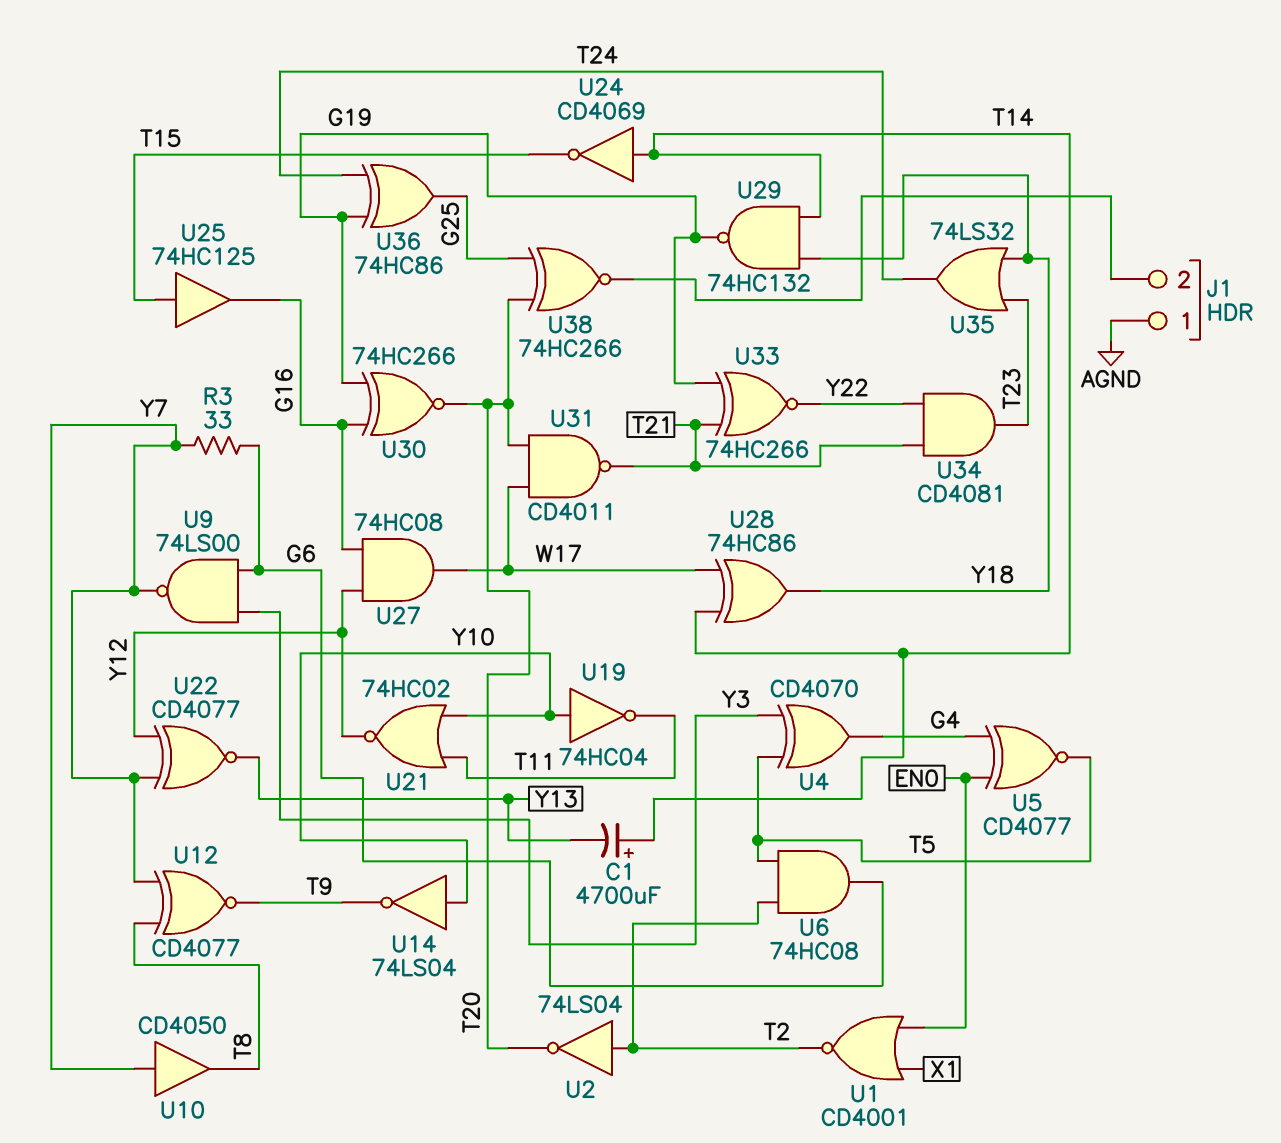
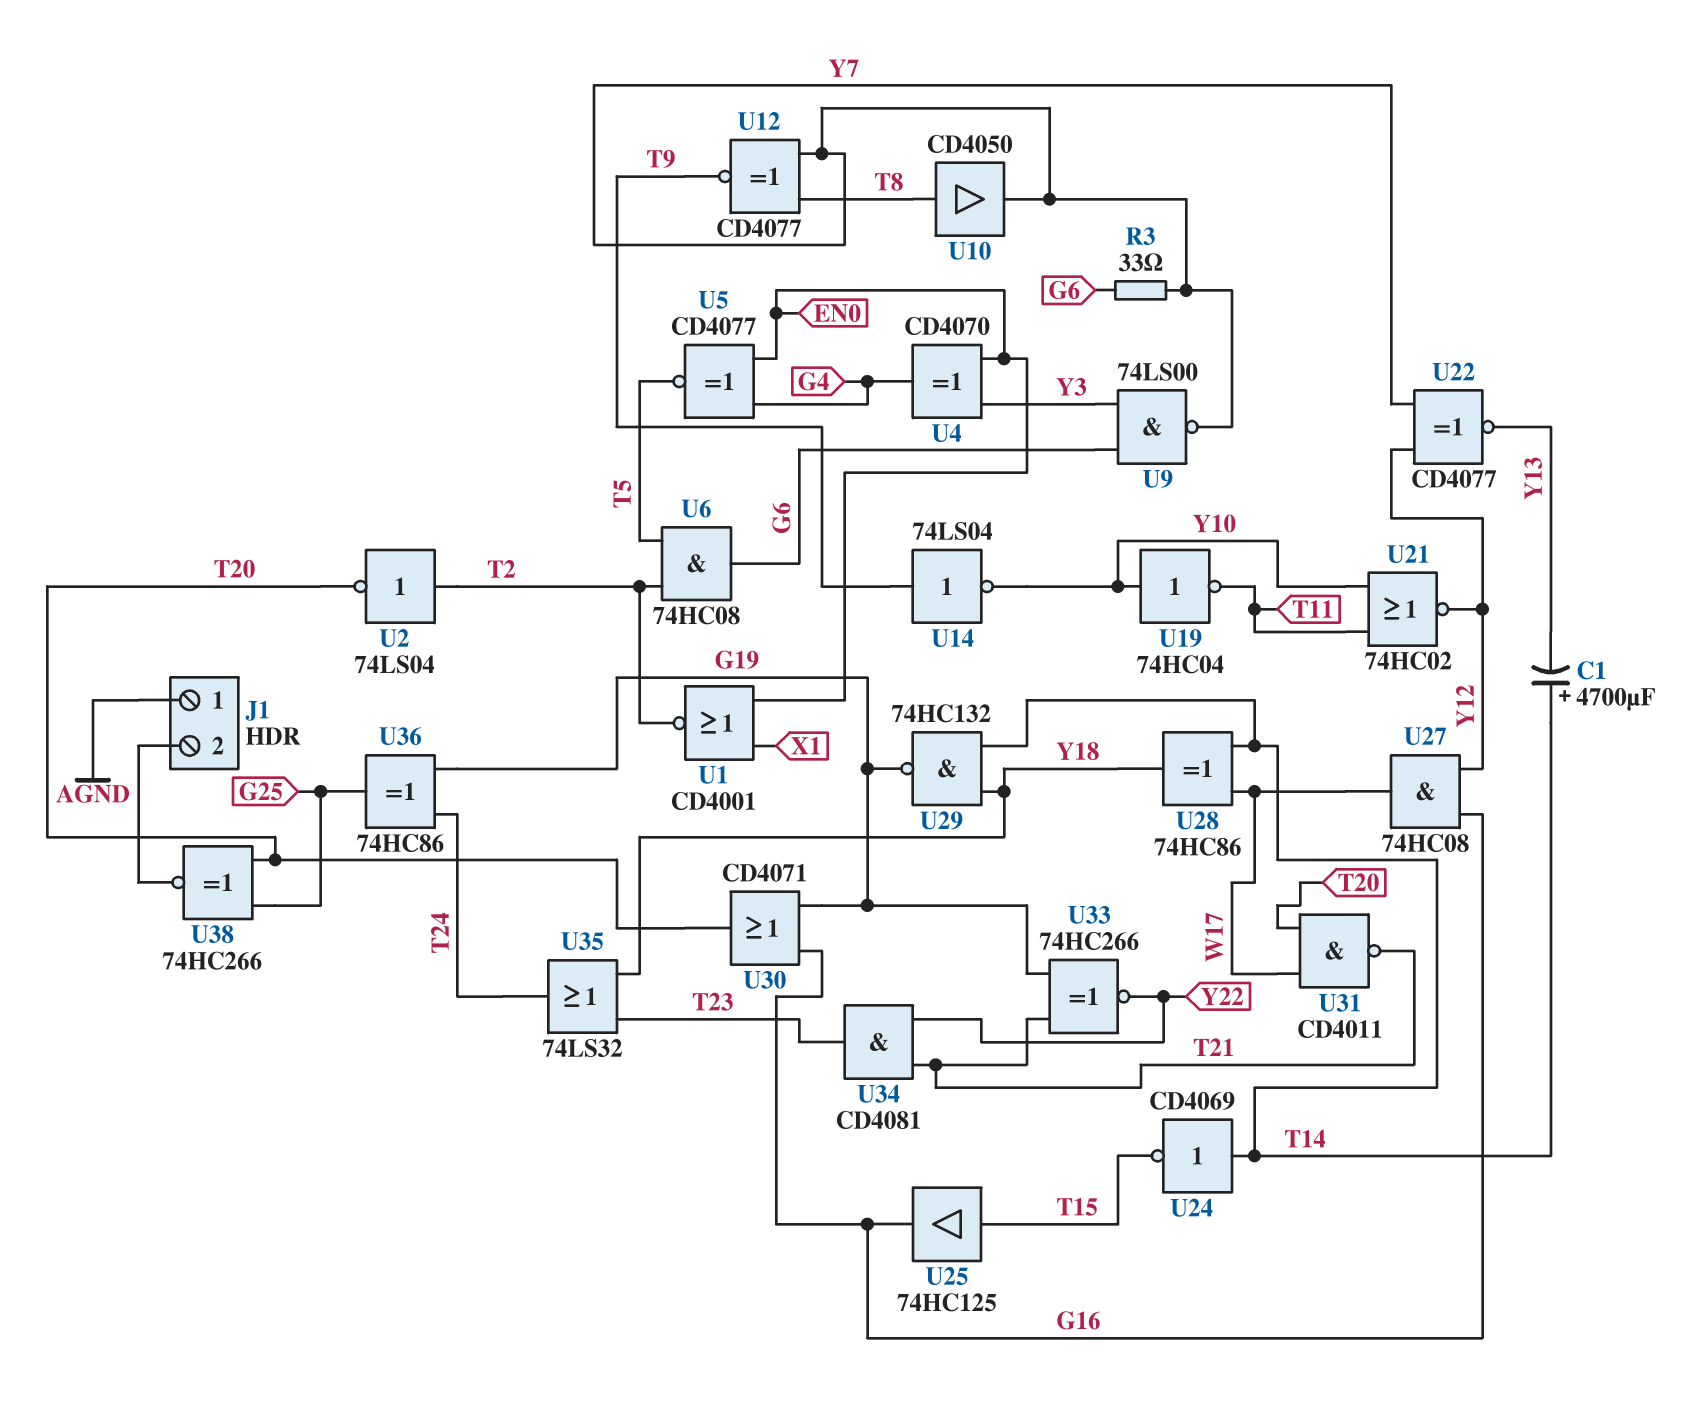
U4: XOR CD4070 (in T5, in Y3, out G4) -> XOR CD4070 (in EN0, in Y3, out G4)
U10: buffer CD4050 (in Y7, out T8) -> buffer CD4050 (in T8, out Y7)
U14: NOT 74LS04 (in Y10, out T9) -> NOT 74LS04 (in T9, out Y10)
U30: XNOR 74HC266 (in G16, in G19, out T20) -> OR CD4071 (in G16, in G19, out T20)

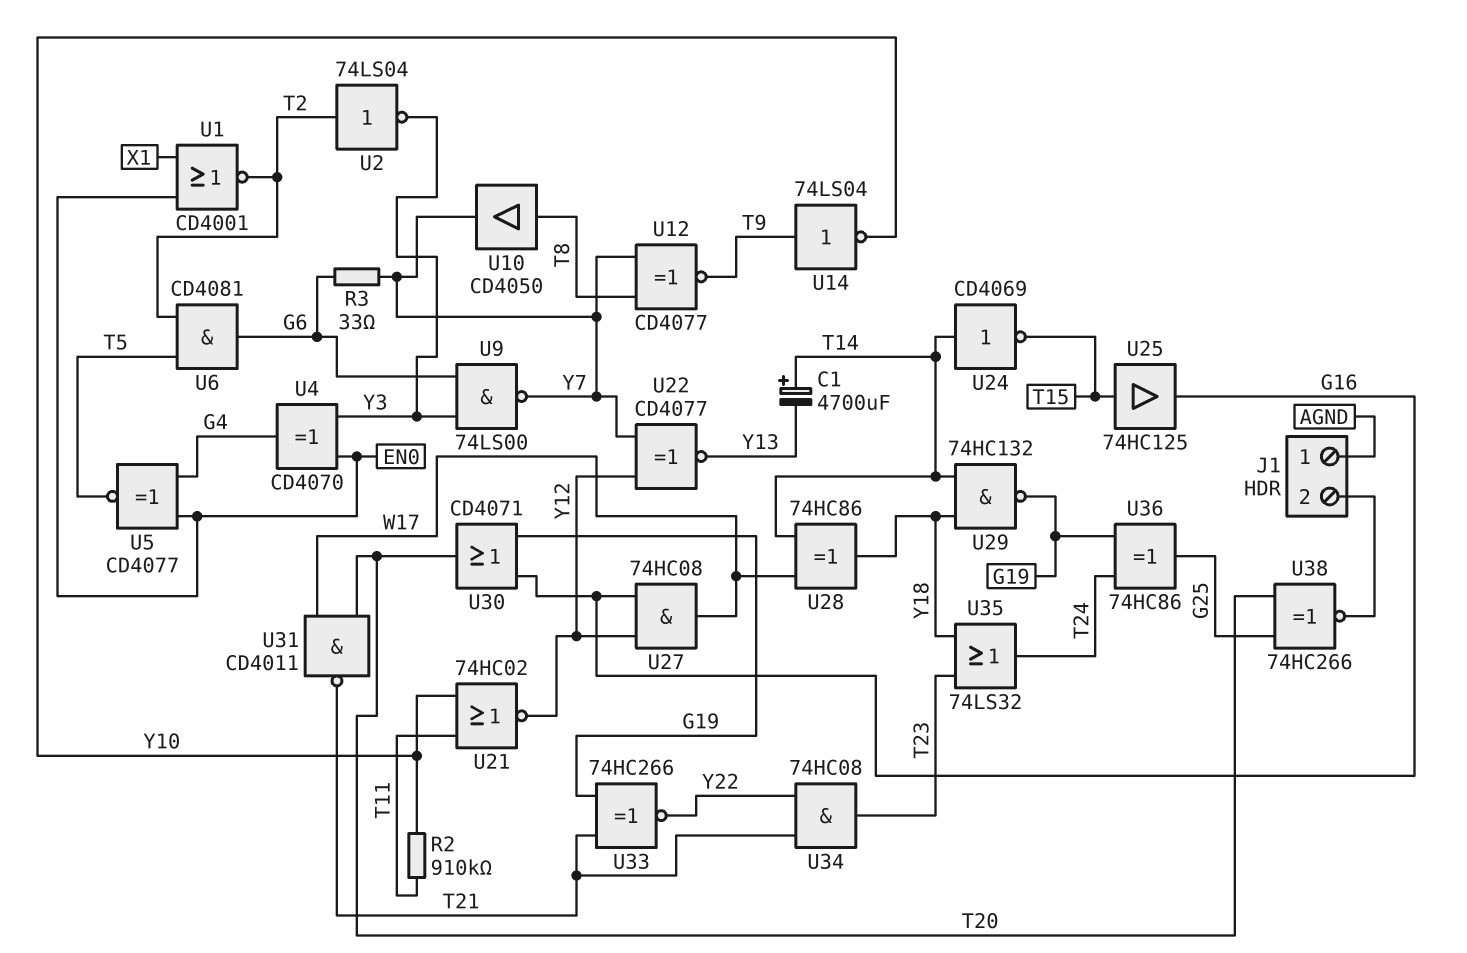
R2: none -> 910k (T11, Y10)
U2: NOT 74LS04 (in T2, out T20) -> NOT 74LS04 (in T2, out Y3)
U6: AND 74HC08 (in T2, in T5, out G6) -> AND CD4081 (in T2, in T5, out G6)
U19: NOT 74HC04 (in Y10, out T11) -> none
U34: AND CD4081 (in T21, in Y22, out T23) -> AND 74HC08 (in T21, in Y22, out T23)

